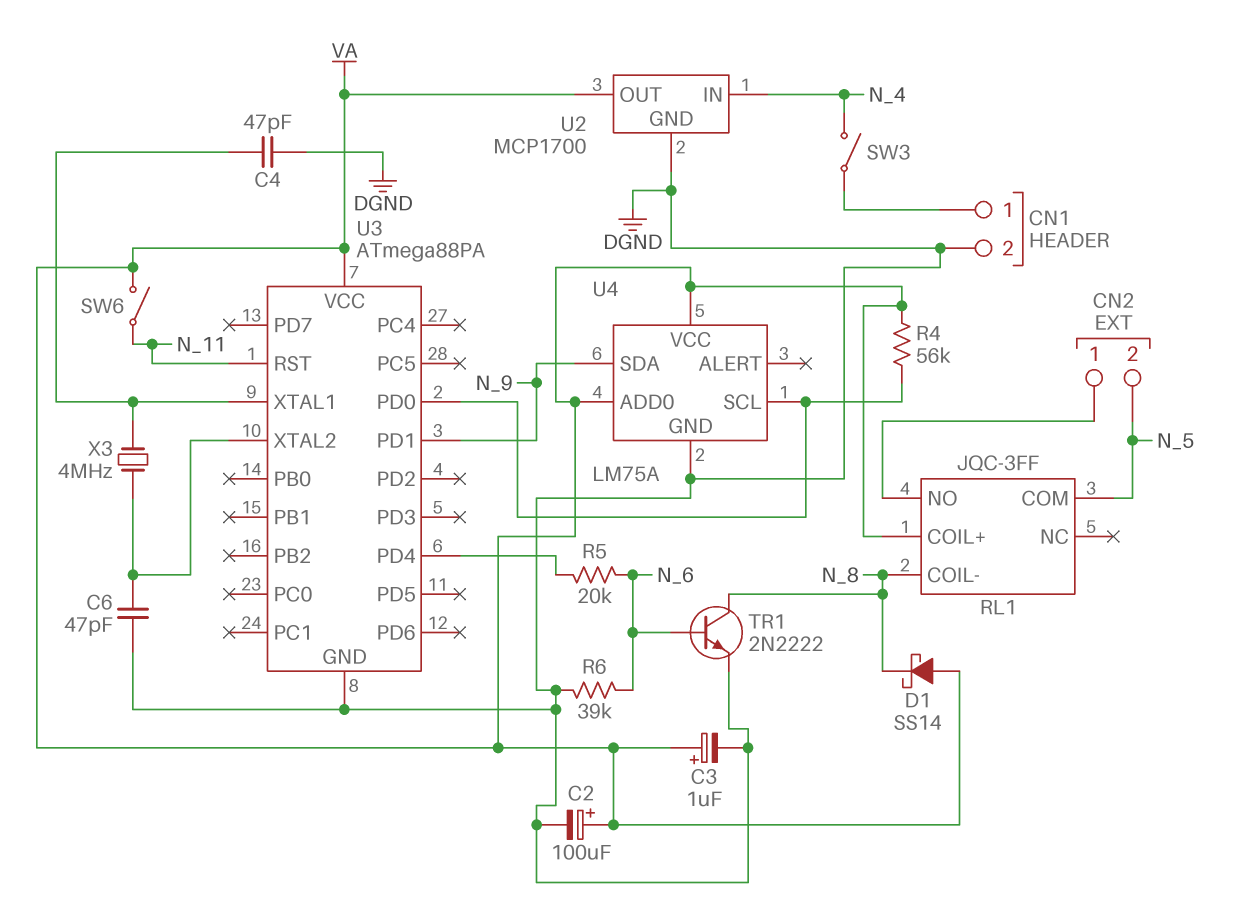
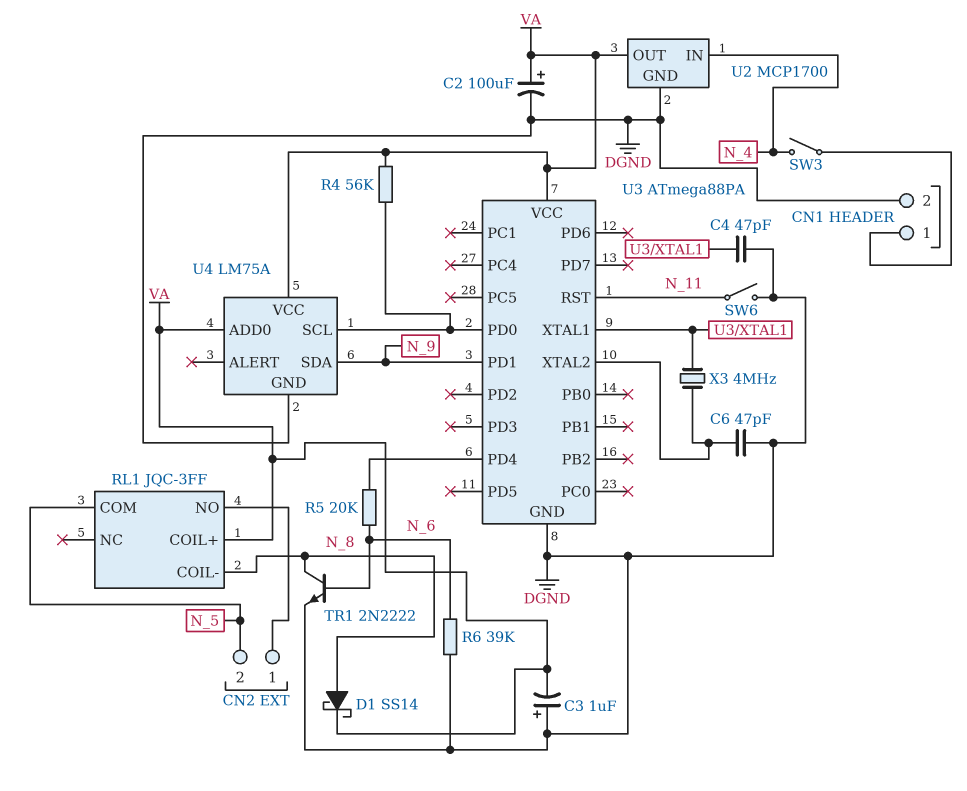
C3: 1uF (plus VA, minus DGND) -> 1uF (plus DGND, minus VA)
D1: schottky SS14 (A VA, K N_8) -> schottky SS14 (A N_8, K VA)
SW6: switch (N_11, VA) -> switch (DGND, N_11)

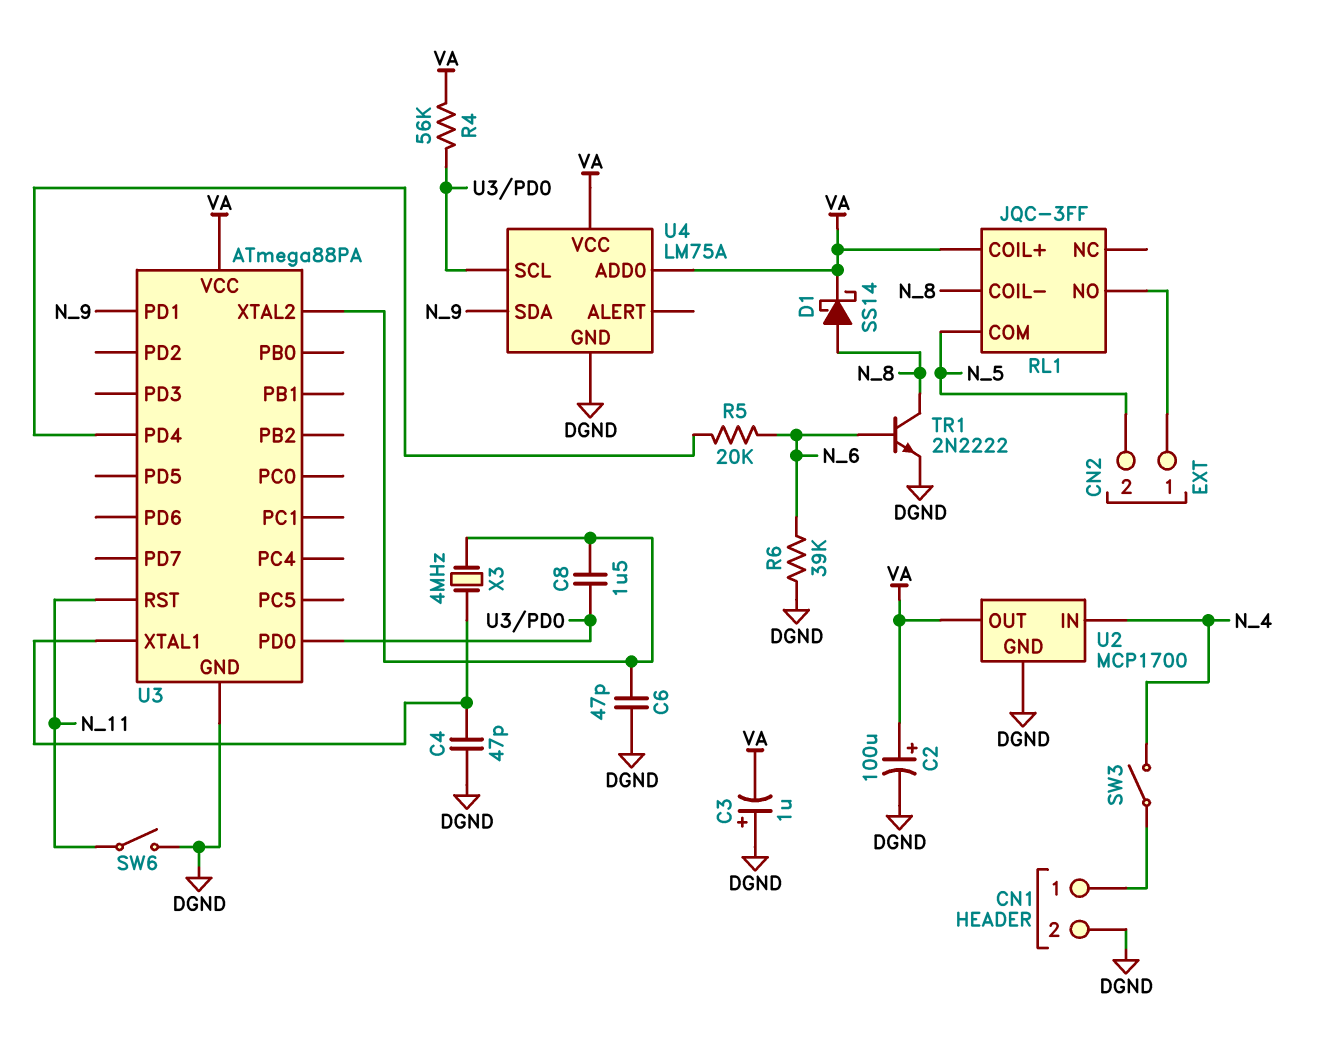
C8: none -> 1.5uF (U3/PD0, U3/XTAL2)

